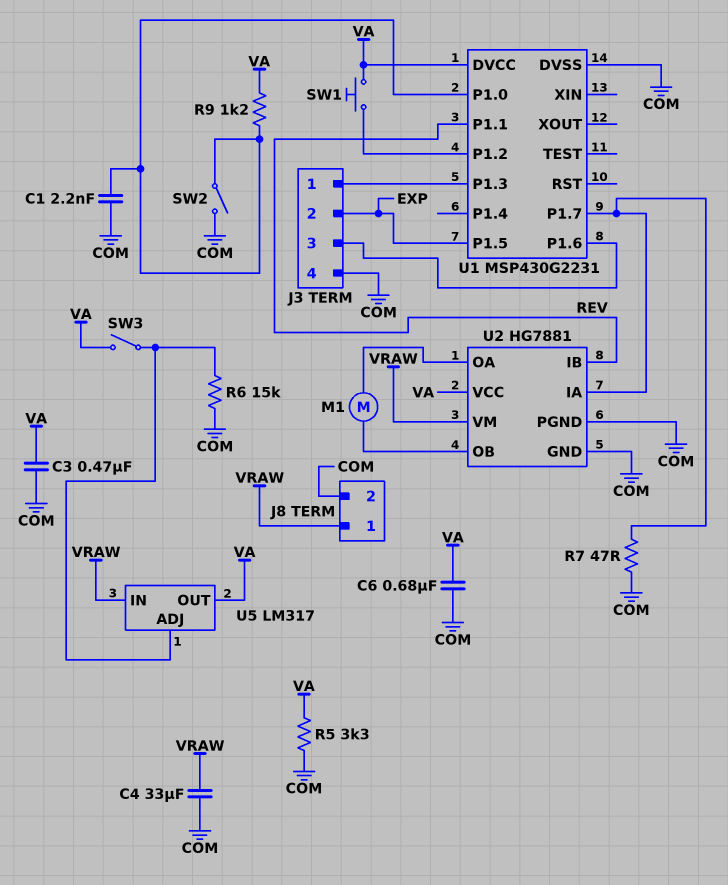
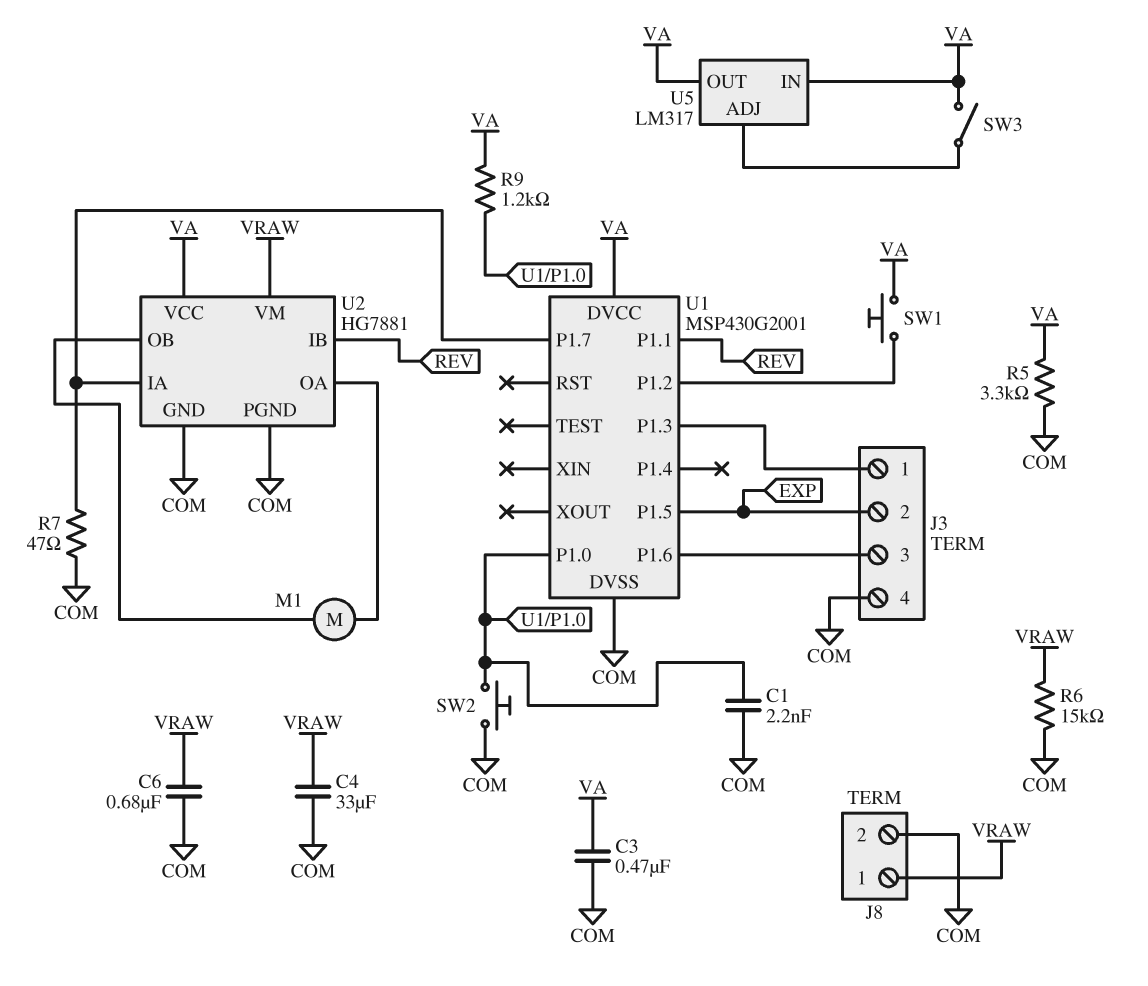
C6: 680nF (COM, VA) -> 680nF (COM, VRAW)
R6: 15k (COM, U5/ADJ) -> 15k (COM, VRAW)
SW2: switch (COM, U1/P1.0) -> button (COM, U1/P1.0)
U1: MSP430G2231 -> MSP430G2001
U5 pin IN: VRAW -> VA

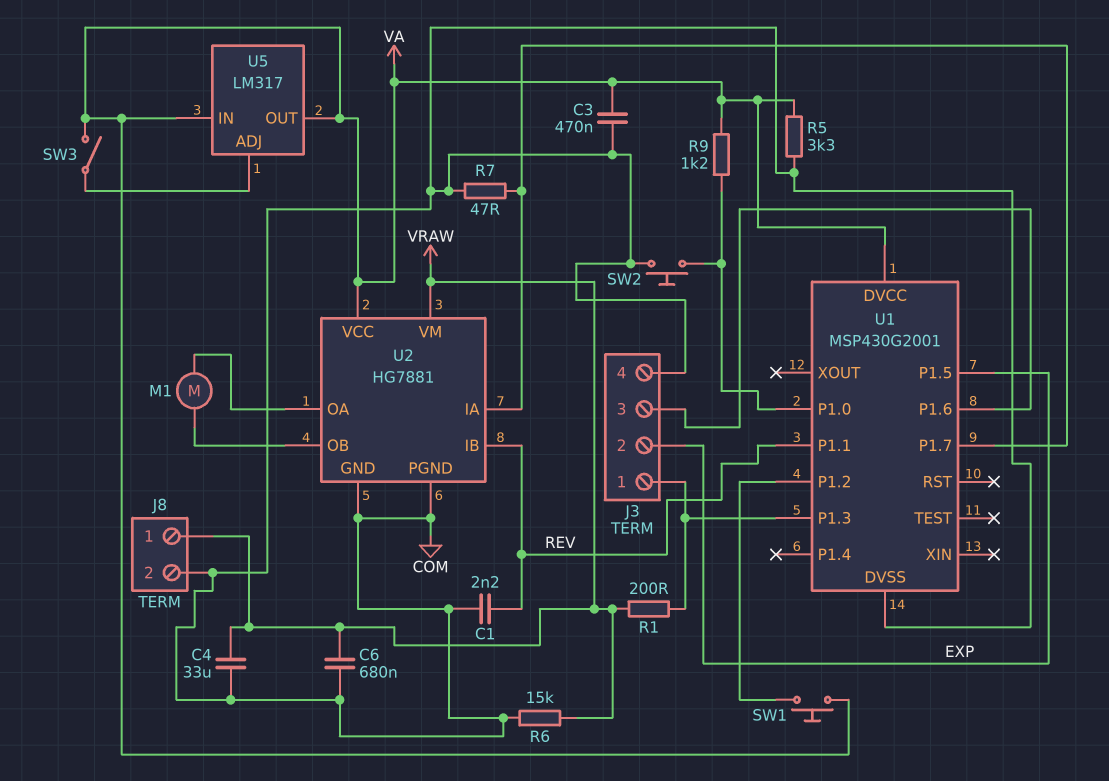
C1: 2.2nF (COM, U1/P1.0) -> 2.2nF (COM, REV)
R1: none -> 200 (J3/1, VRAW)

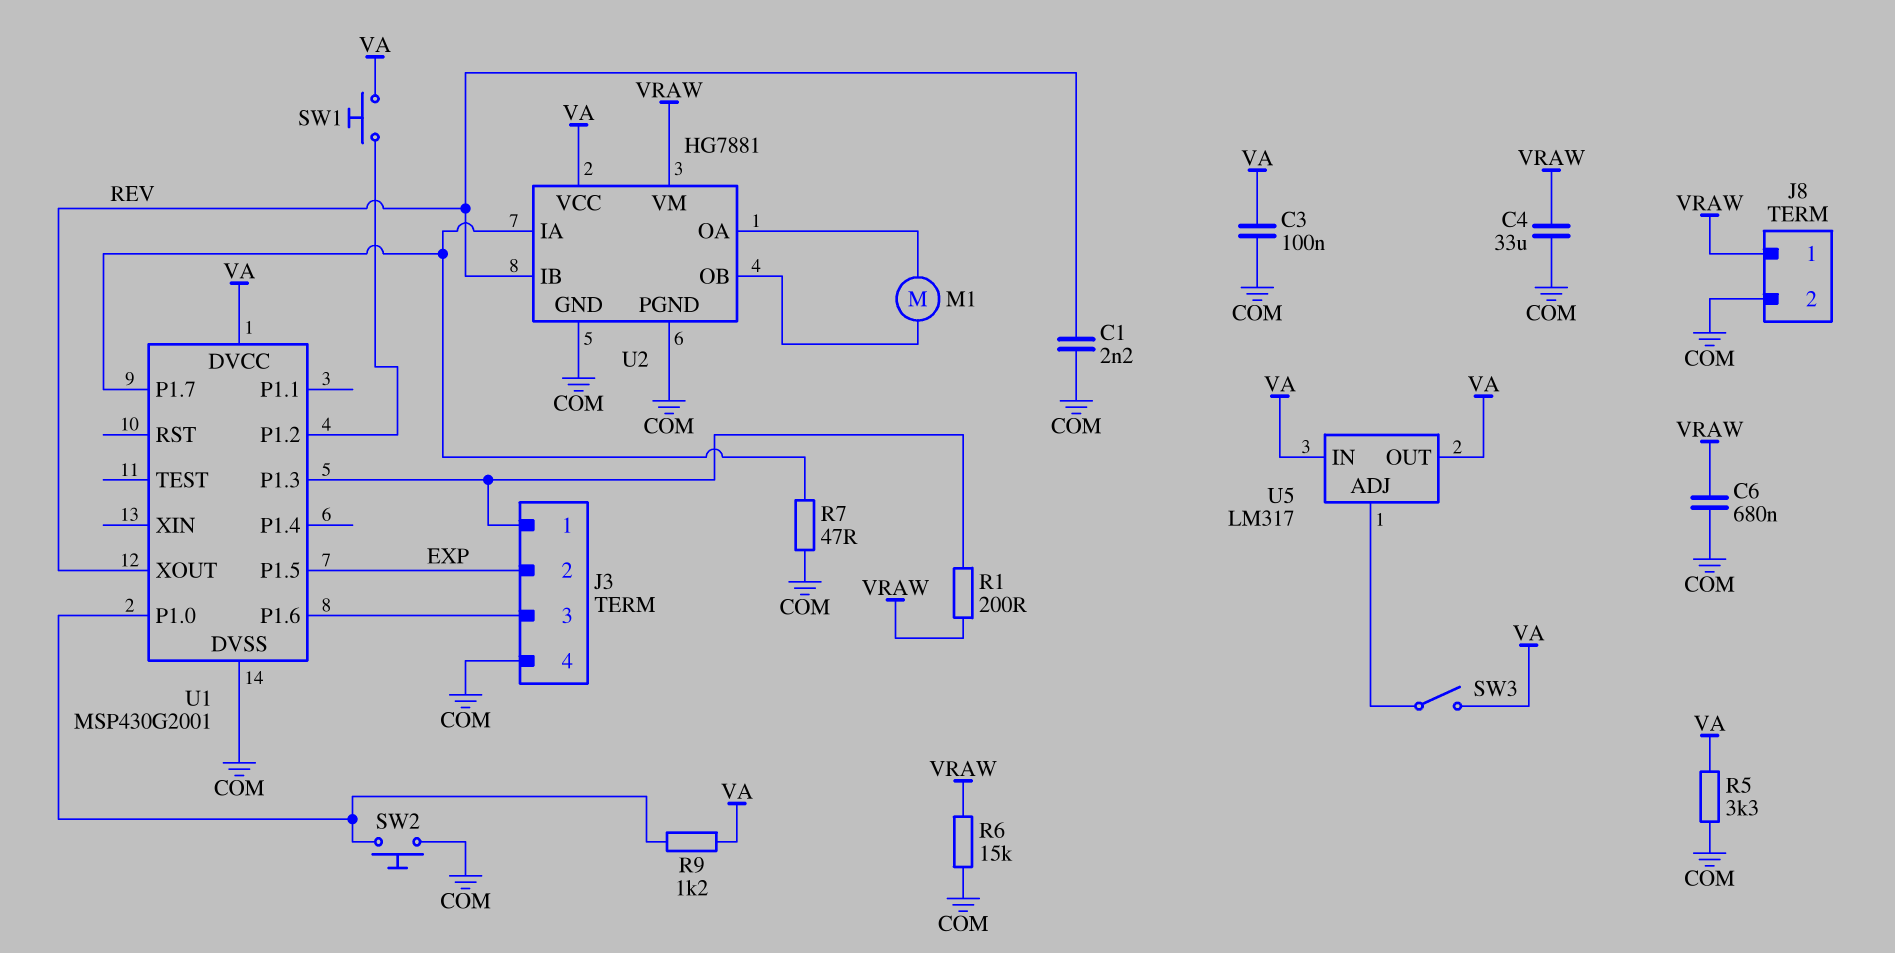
C3: 470nF (COM, VA) -> 100nF (COM, VA)
U1 pin P1.1: REV -> none
U1 pin XOUT: none -> REV

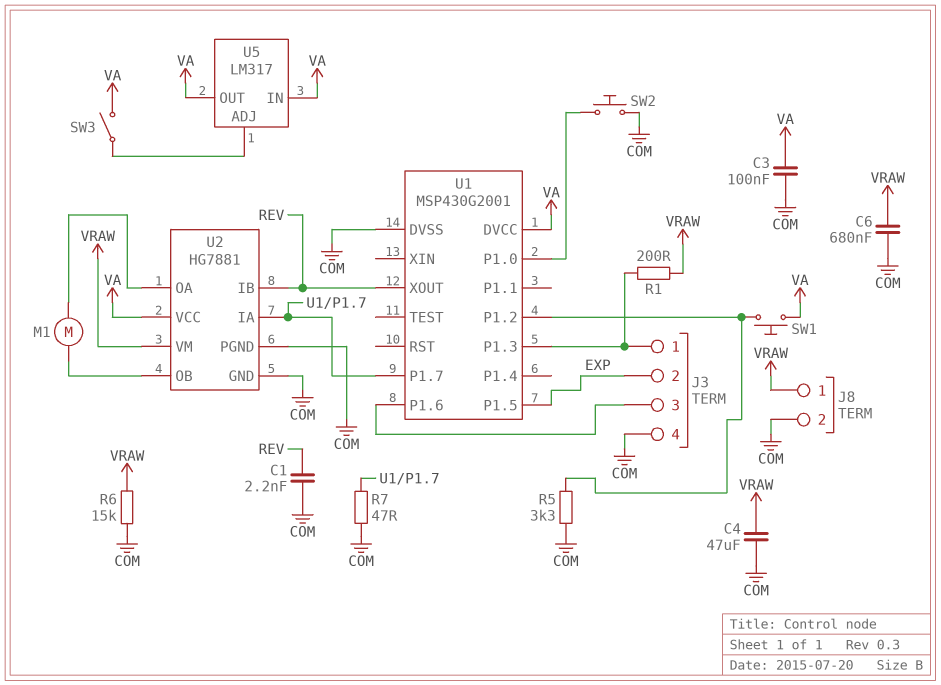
C4: 33uF (COM, VRAW) -> 47uF (COM, VRAW)
R5: 3.3k (COM, VA) -> 3.3k (COM, U1/P1.2)
R9: 1.2k (U1/P1.0, VA) -> none

